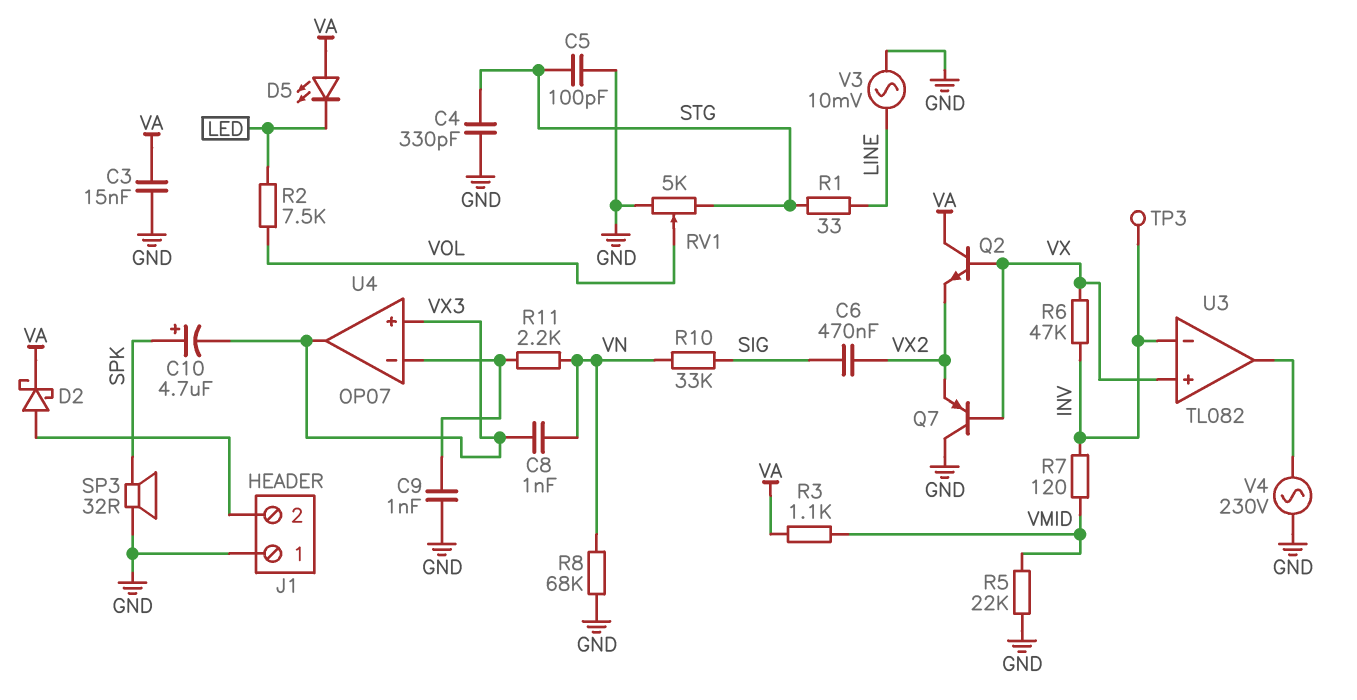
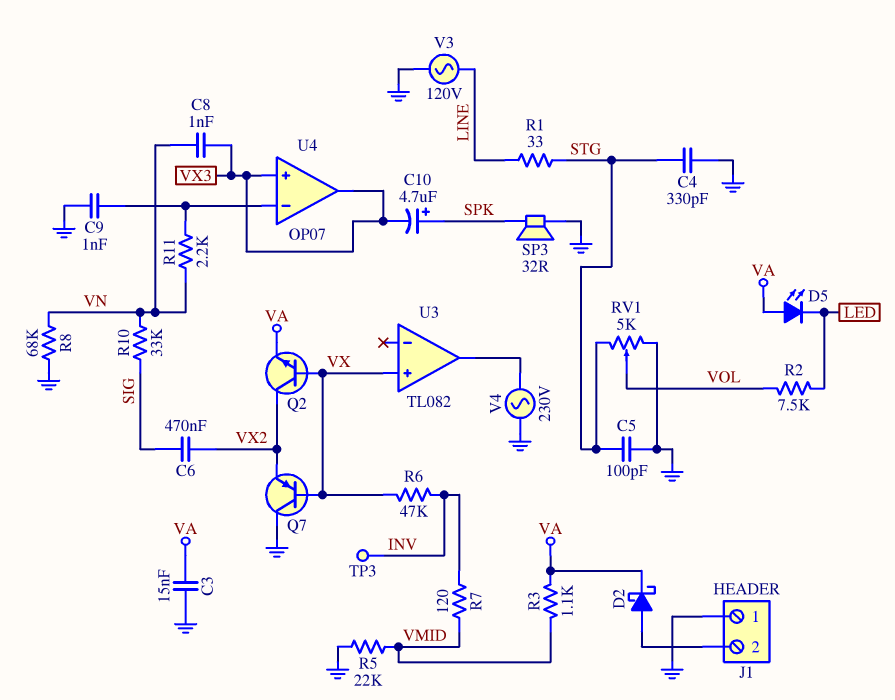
Q2: NPN (B VX, C VA, E VX2) -> NPN (B VX, C VX2, E VA)
U3 pin in-: INV -> none
V3: AC 10mV (GND, LINE) -> AC 120V (GND, LINE)

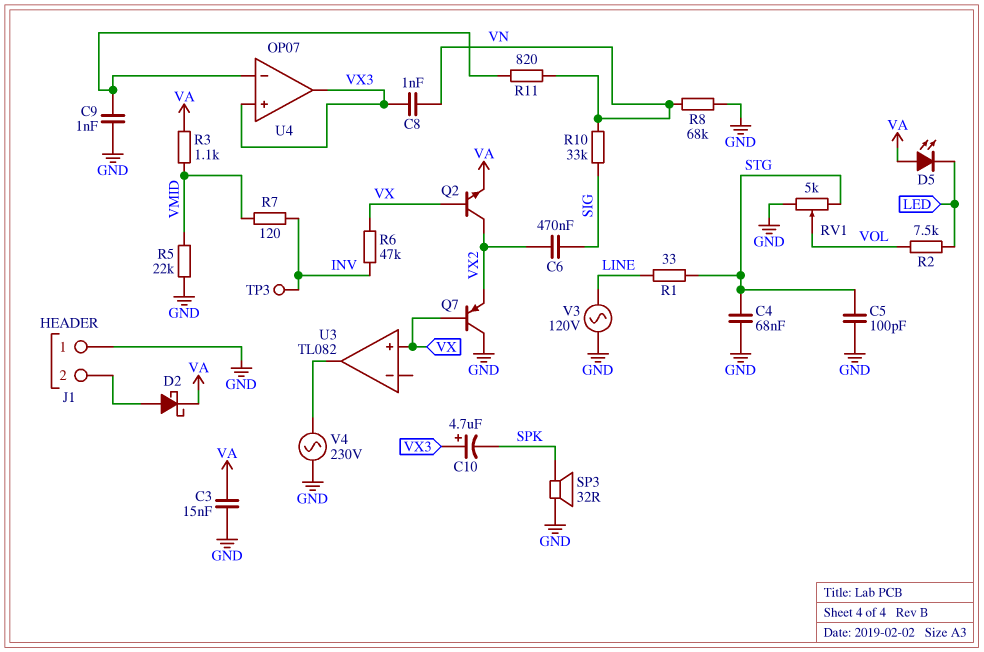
C4: 330pF (GND, STG) -> 68nF (GND, STG)
C10: 4.7uF (plus SPK, minus VX3) -> 4.7uF (plus VX3, minus SPK)
R11: 2.2k (U4/in-, VN) -> 820 (U4/in-, VN)

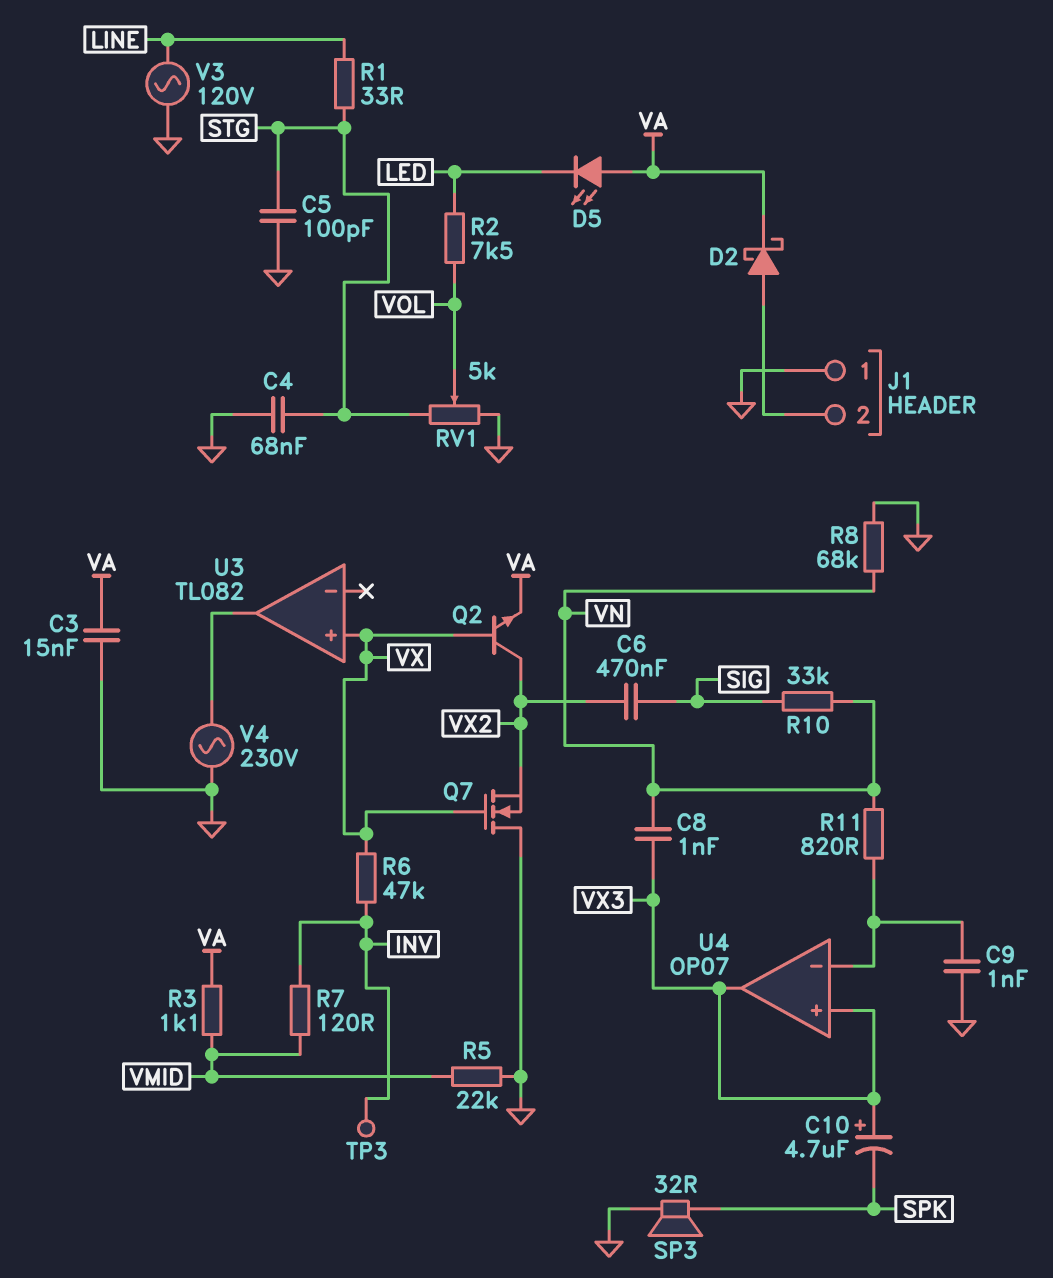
Q7: PNP (B VX, C GND, E VX2) -> NMOS (G VX, D GND, S VX2)

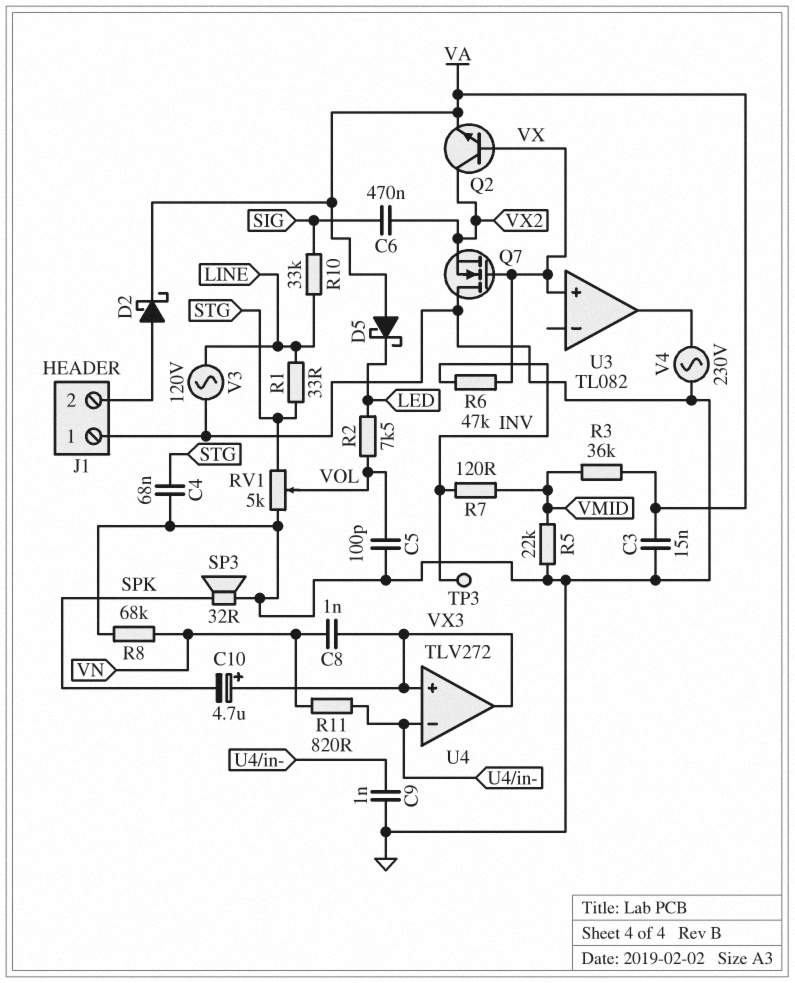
C5: 100pF (GND, STG) -> 100pF (GND, VOL)
D5: LED (A VA, K LED) -> schottky (A VA, K LED)
R3: 1.1k (VA, VMID) -> 36k (VA, VMID)
R10: 33k (SIG, VN) -> 33k (LINE, SIG)
U4: OP07 -> TLV272

